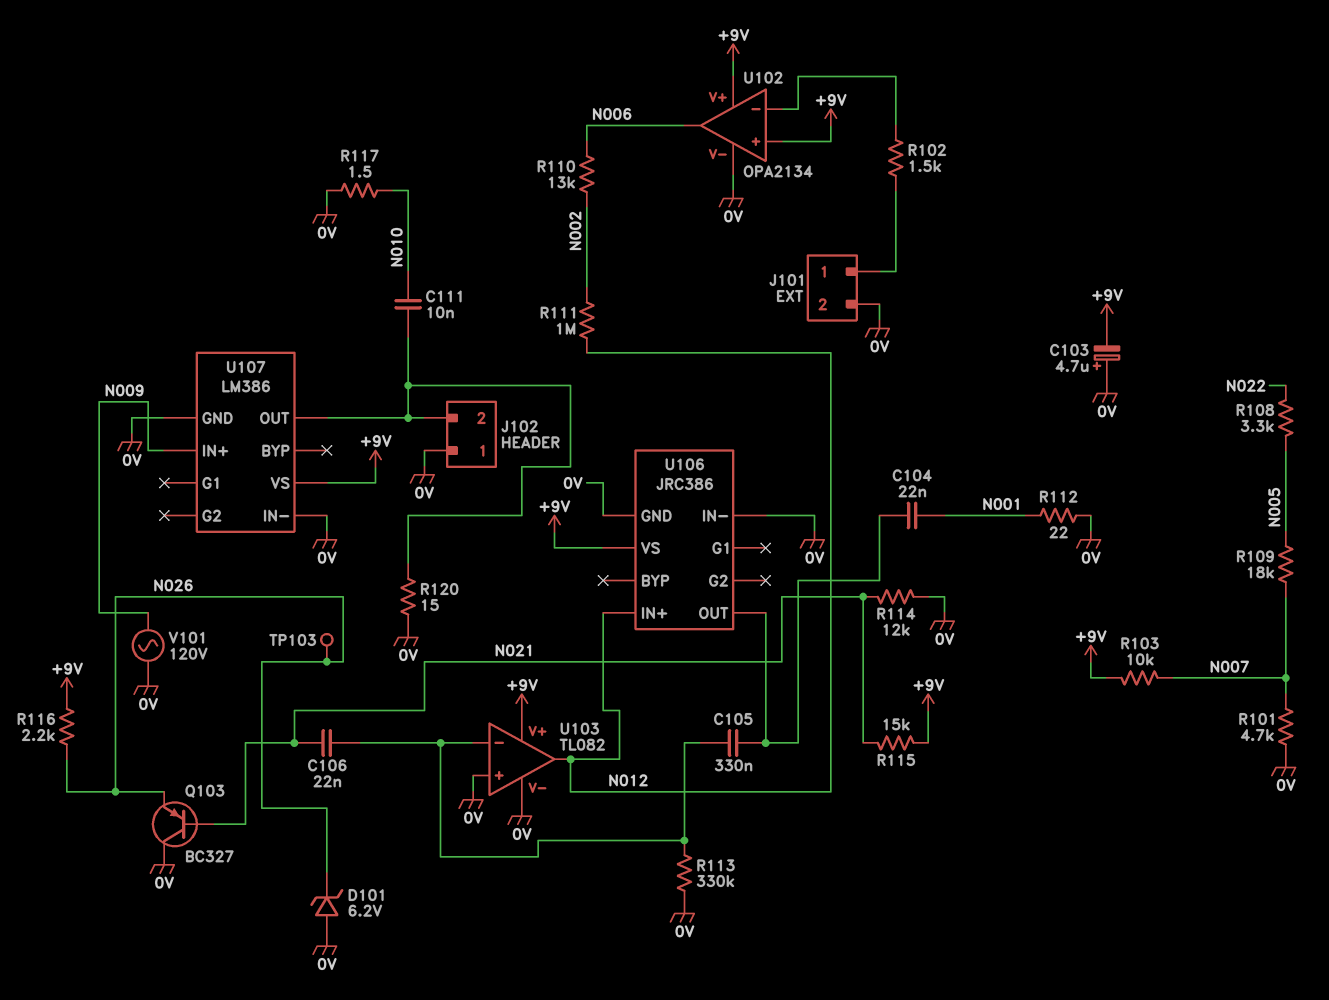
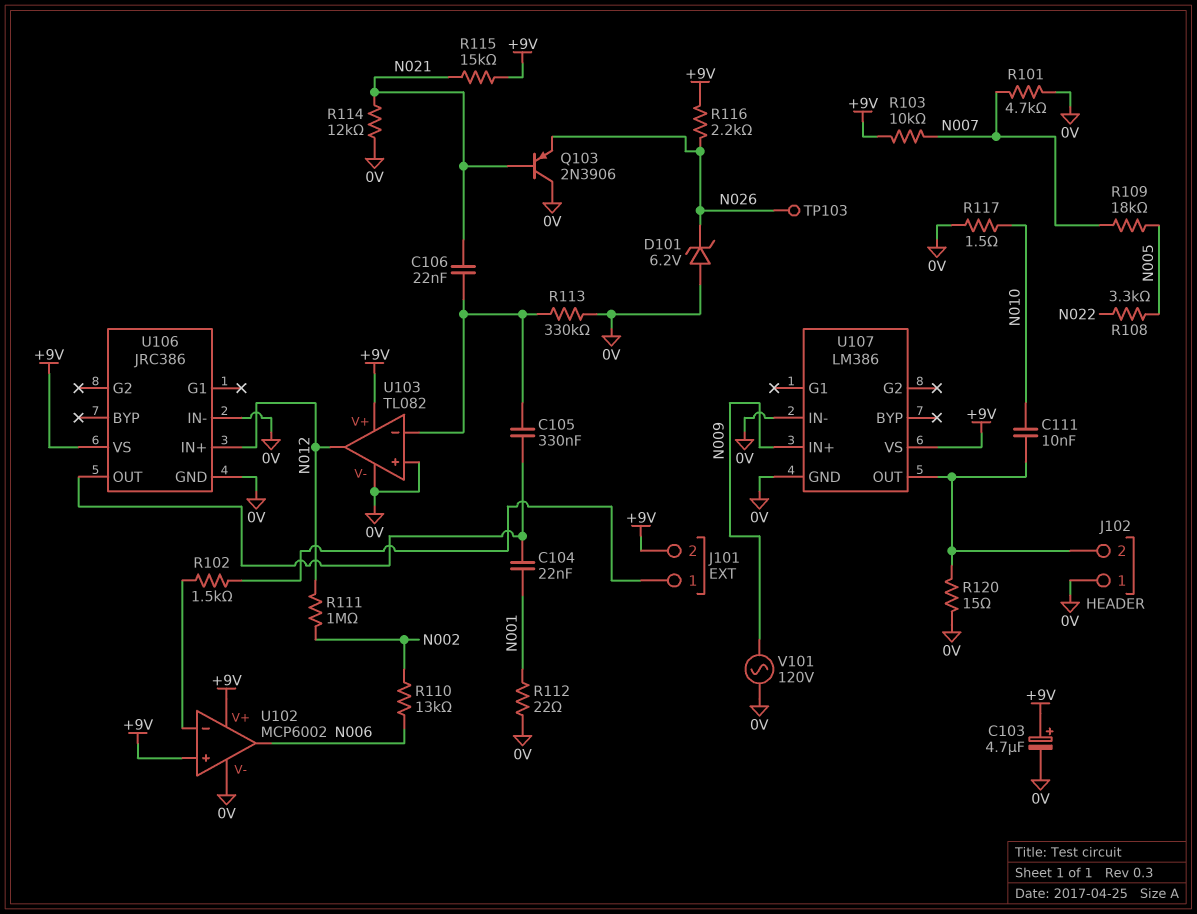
C103: 4.7uF (plus 0V, minus +9V) -> 4.7uF (plus +9V, minus 0V)
J101 pin 2: 0V -> +9V
Q103: PNP BC327 (B N021, C 0V, E N026) -> PNP 2N3906 (B N021, C 0V, E N026)
U102: OPA2134 -> MCP6002

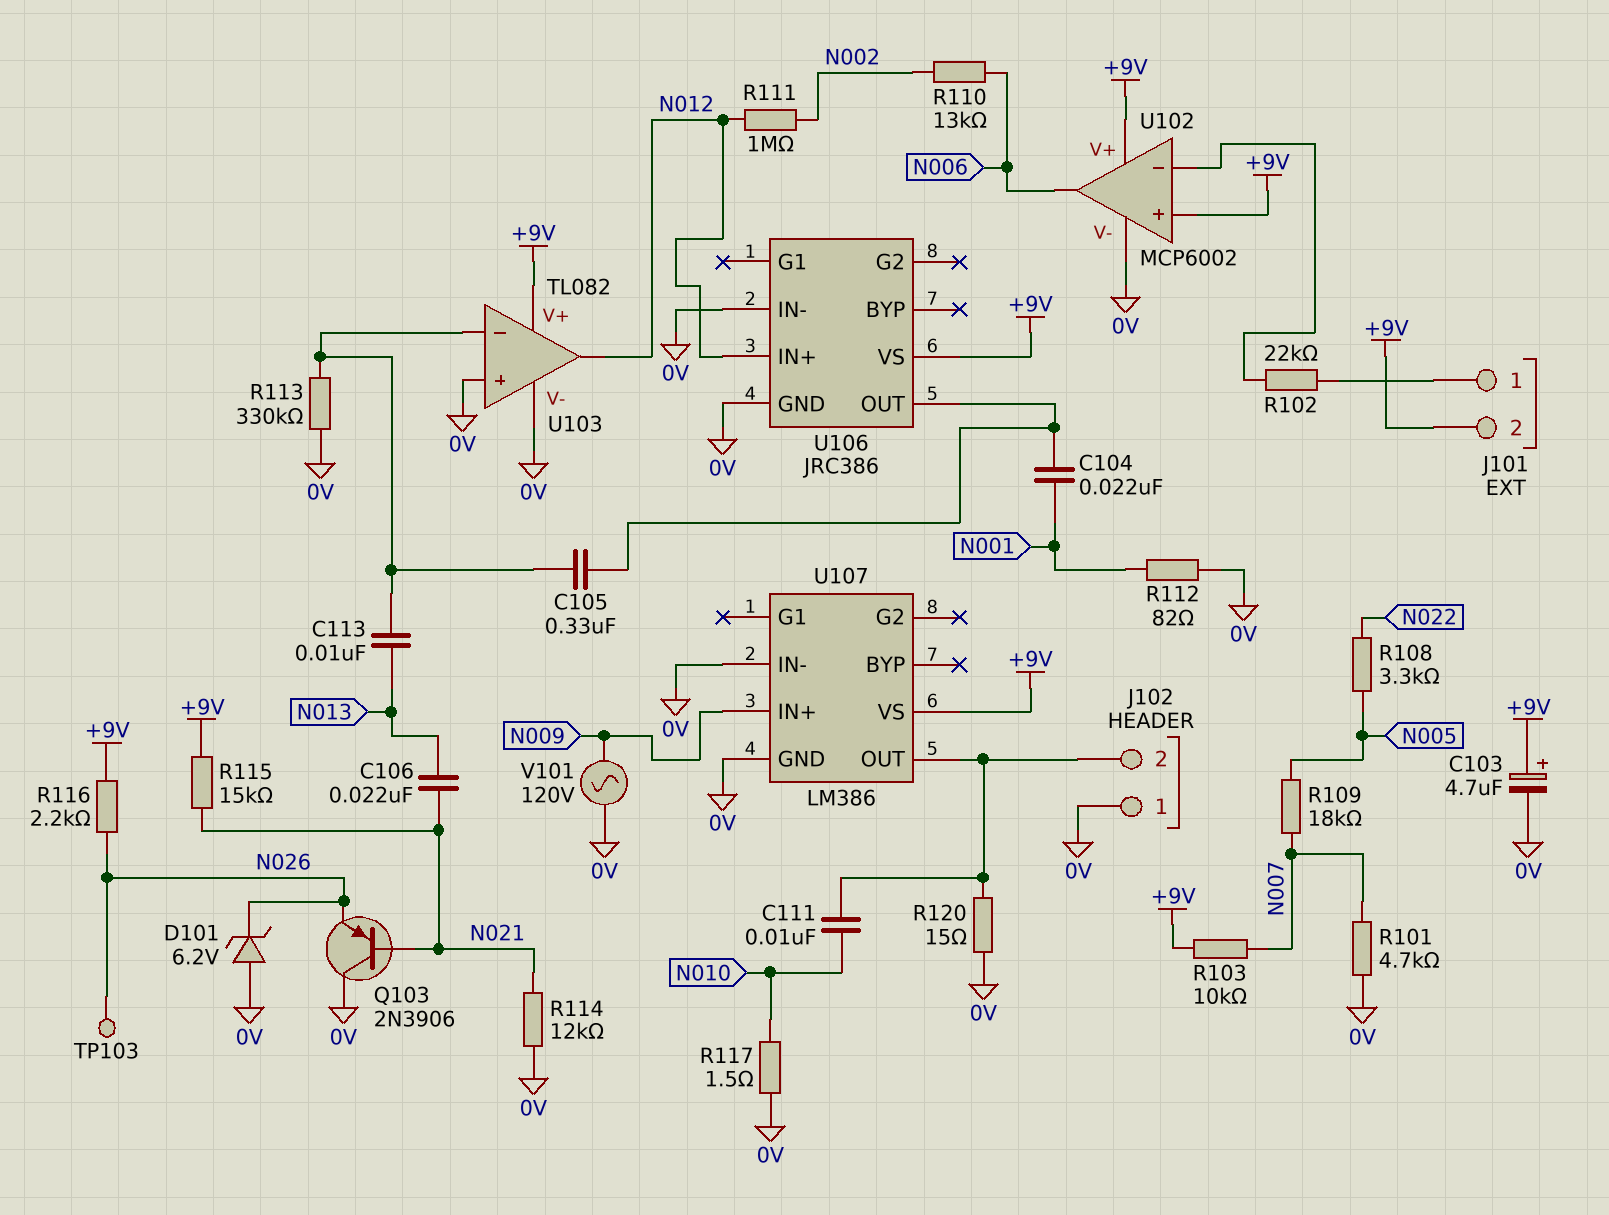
C106: 22nF (N021, U103/in-) -> 22nF (N013, N021)
C113: none -> 10nF (N013, U103/in-)
R102: 1.5k (J101/1, U102/in-) -> 22k (J101/1, U102/in-)
R112: 22 (0V, N001) -> 82 (0V, N001)

